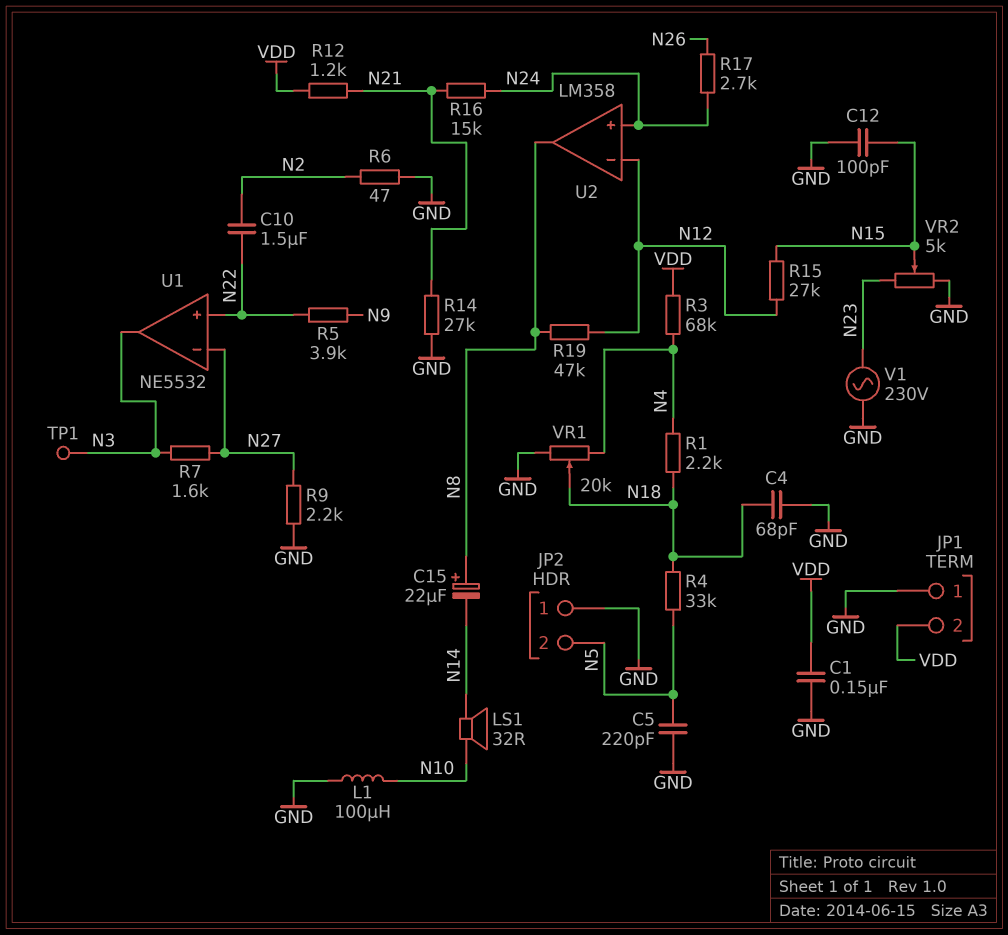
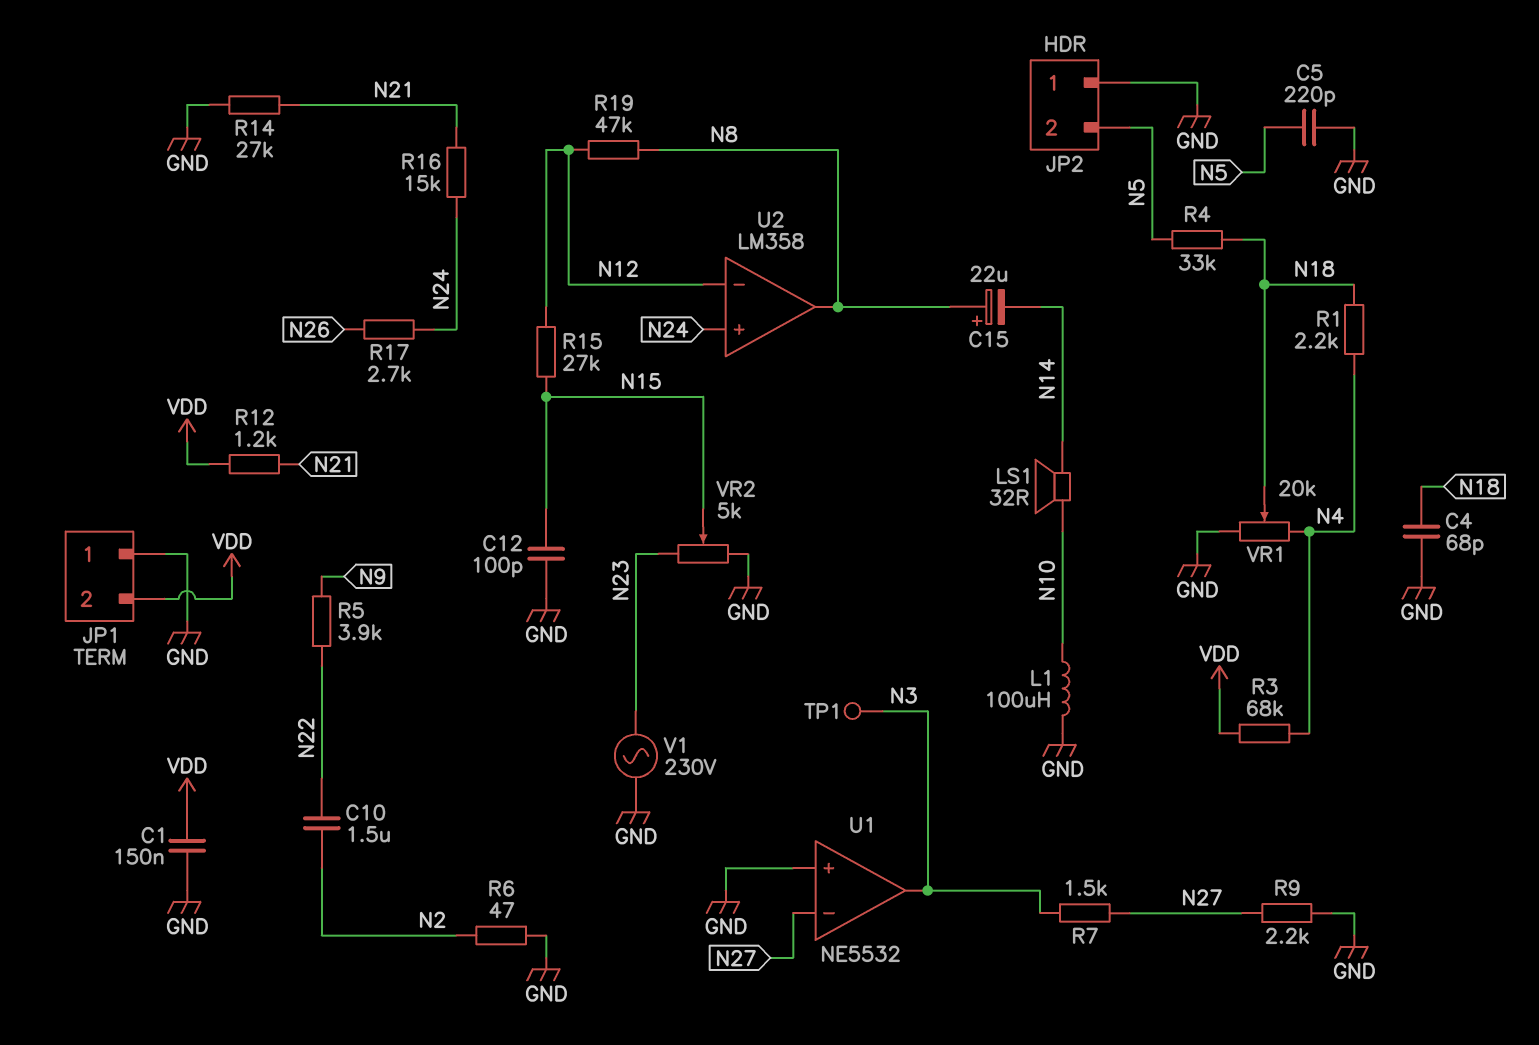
R7: 1.6k (N3, N27) -> 1.5k (N3, N27)
U1 pin in+: N22 -> GND

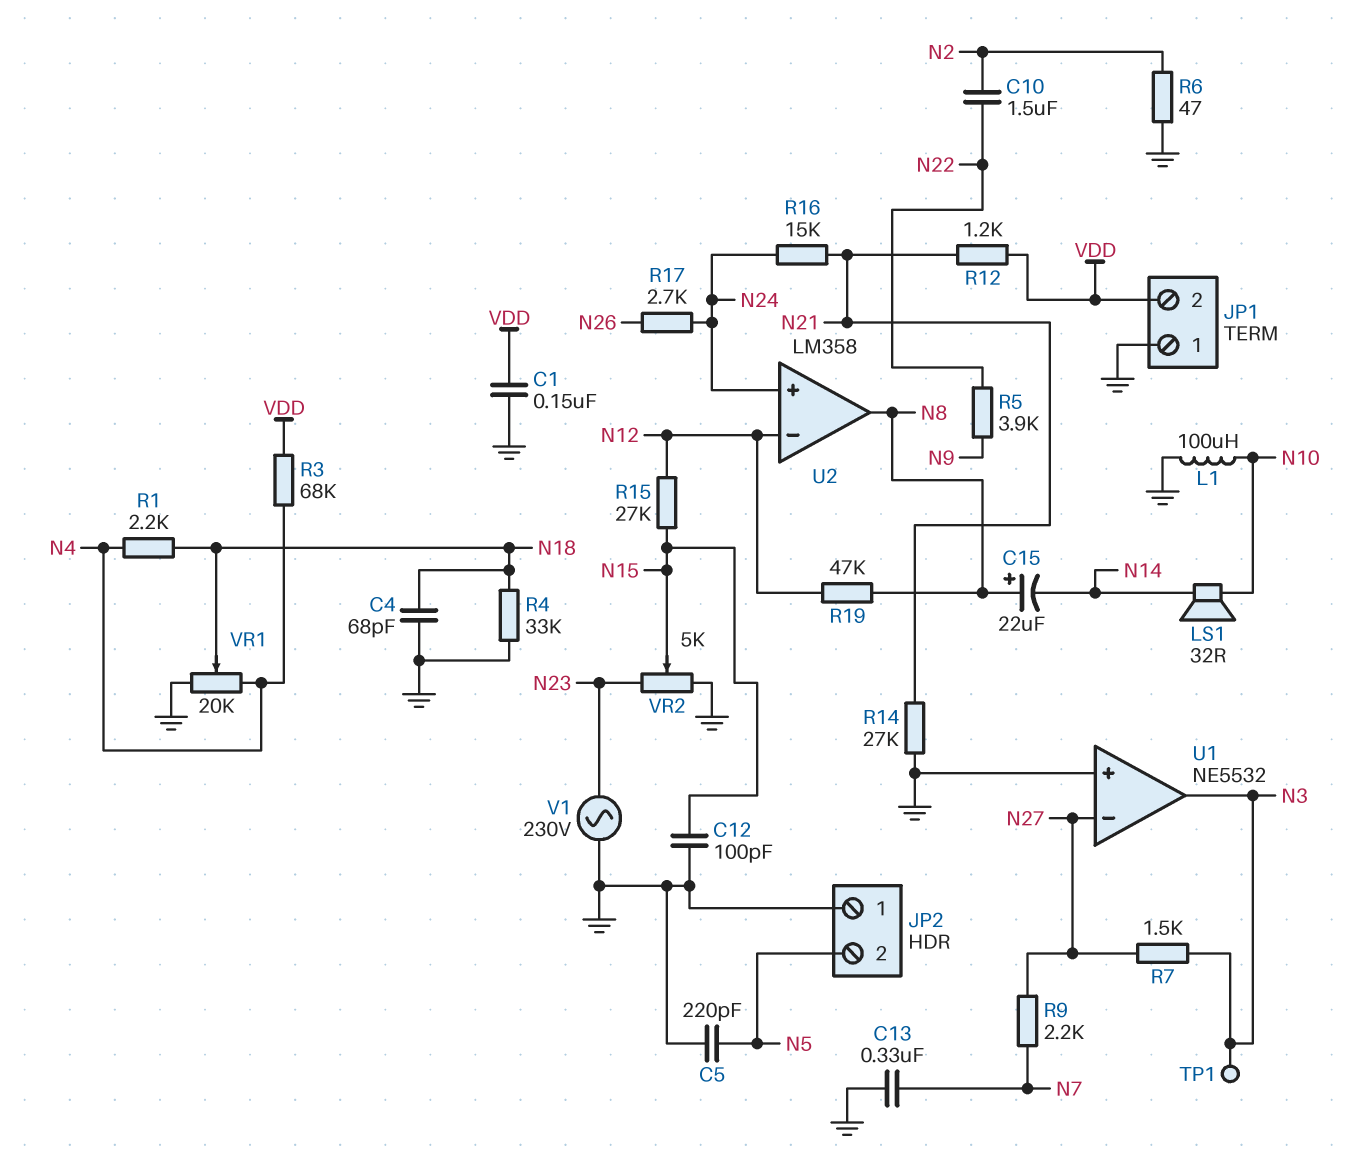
C13: none -> 330nF (GND, N7)
R4: 33k (N5, N18) -> 33k (GND, N18)
R9: 2.2k (GND, N27) -> 2.2k (N7, N27)

